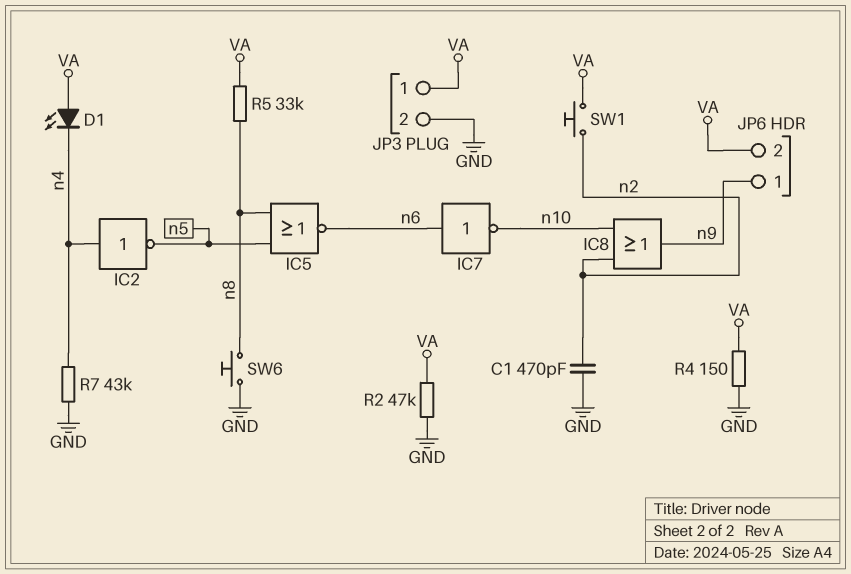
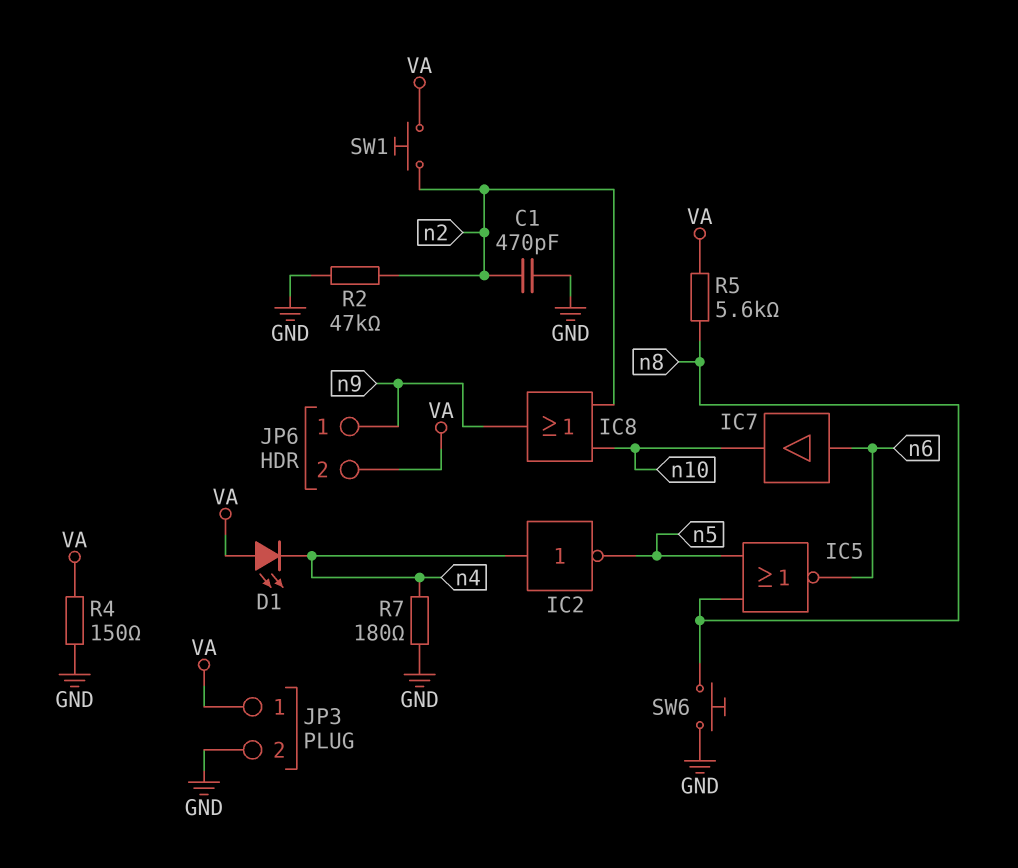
IC7: NOT (in n6, out n10) -> buffer (in n6, out n10)
R2: 47k (GND, VA) -> 47k (GND, n2)
R5: 33k (VA, n8) -> 5.6k (VA, n8)
R7: 43k (GND, n4) -> 180 (GND, n4)

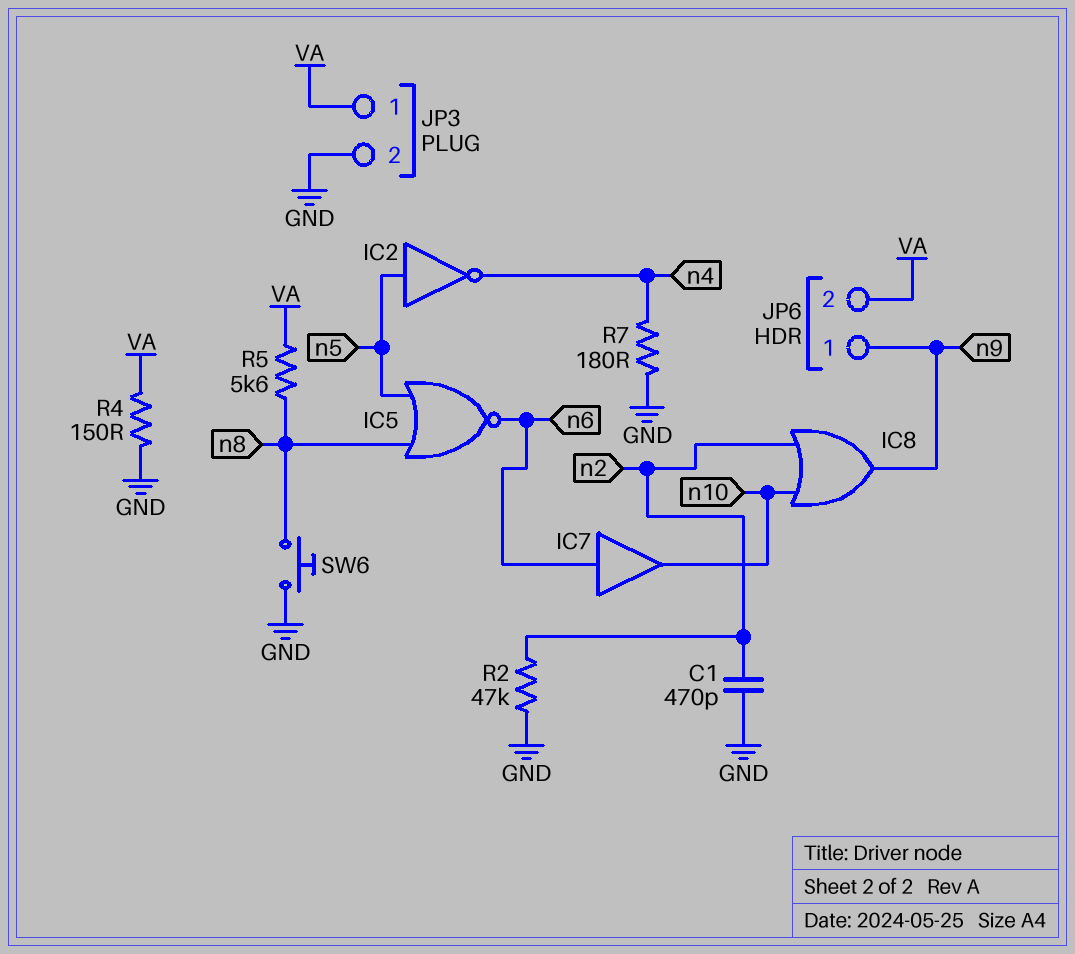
D1: LED (A VA, K n4) -> none
IC2: NOT (in n4, out n5) -> NOT (in n5, out n4)
SW1: button (VA, n2) -> none

